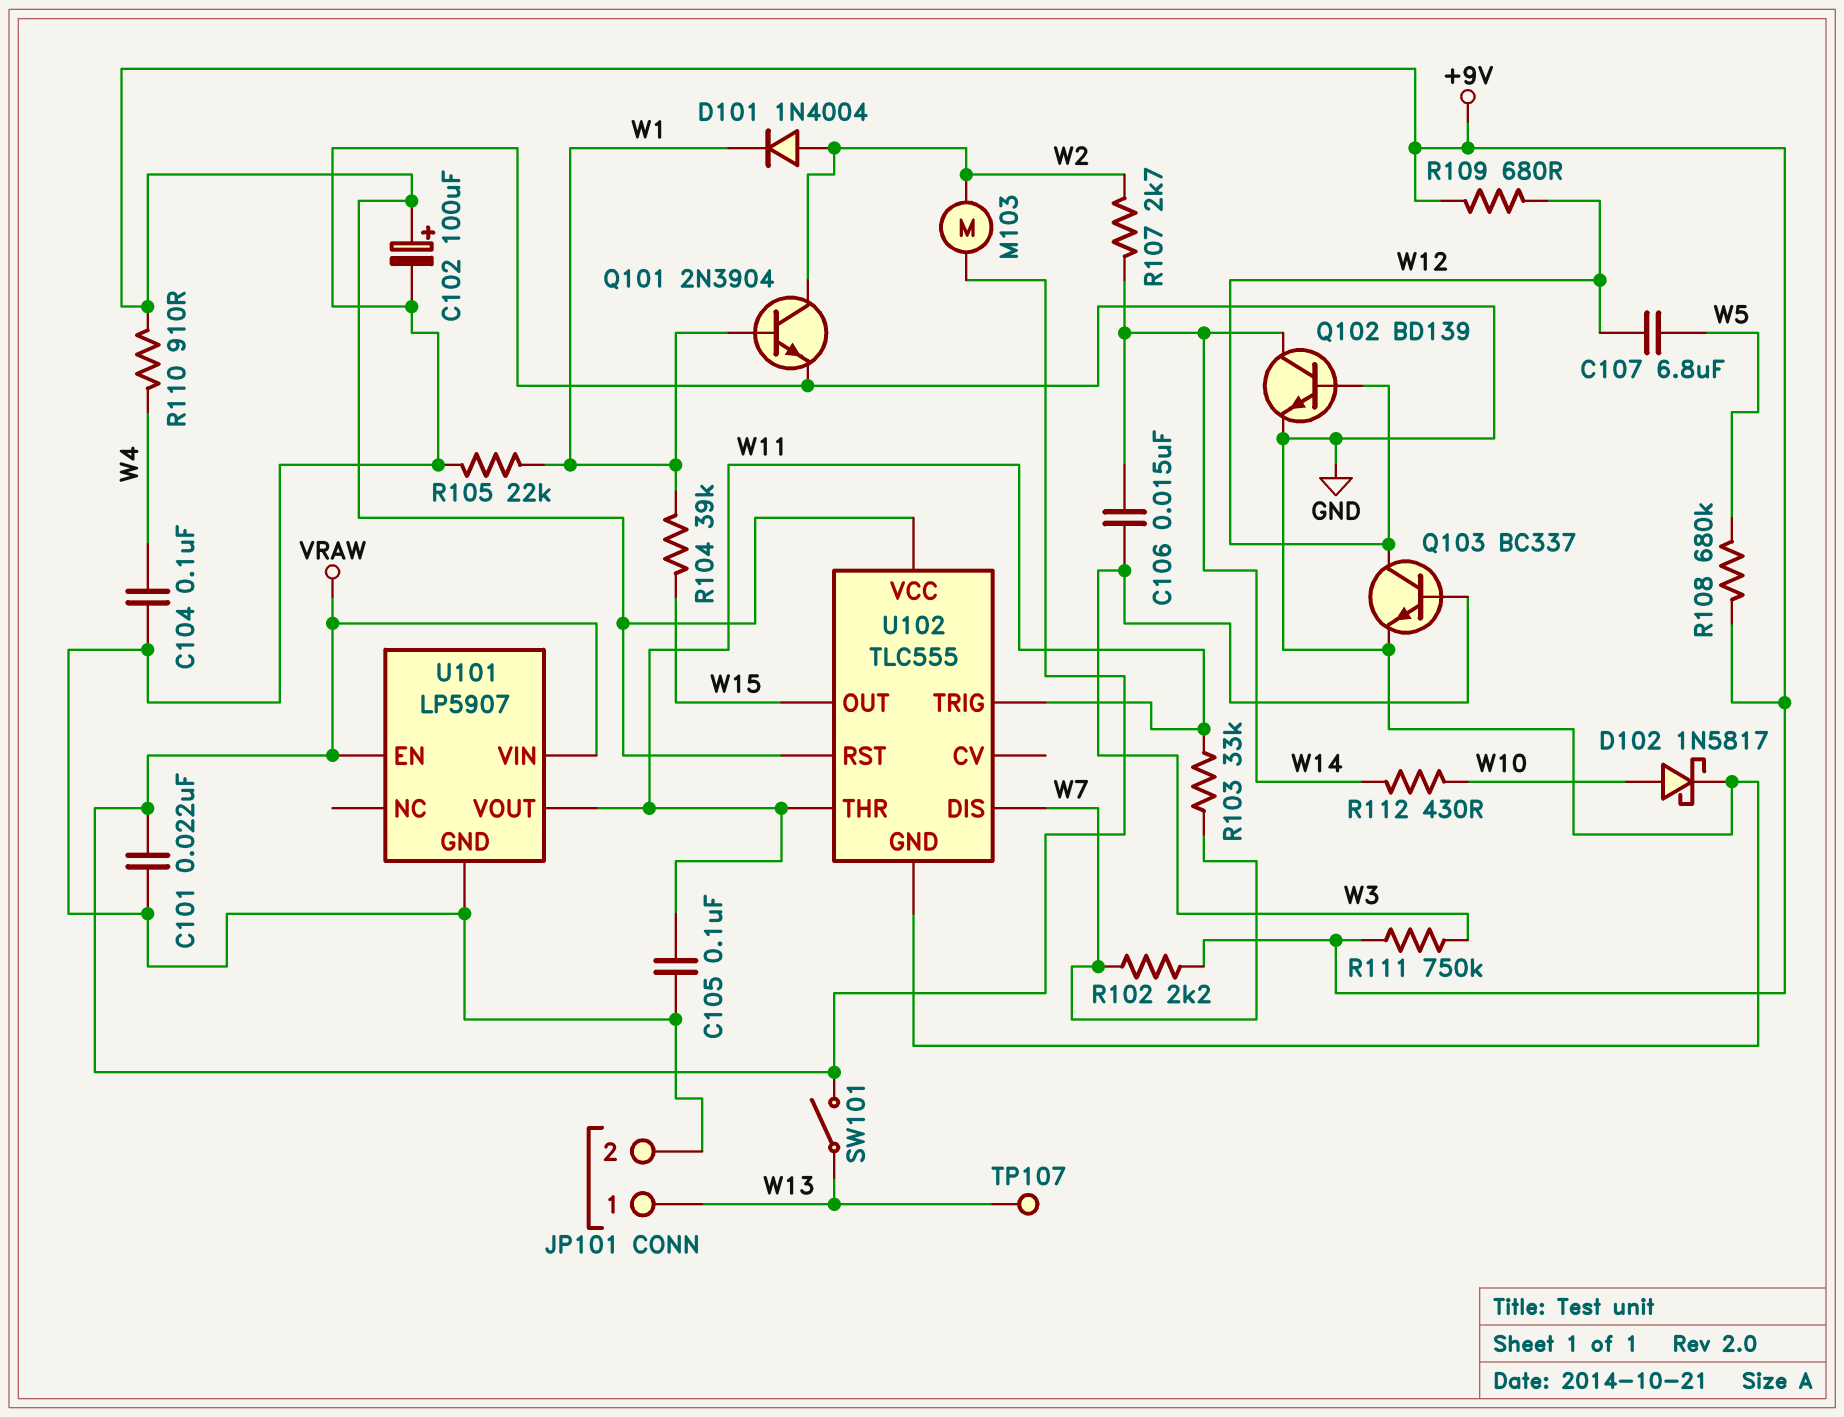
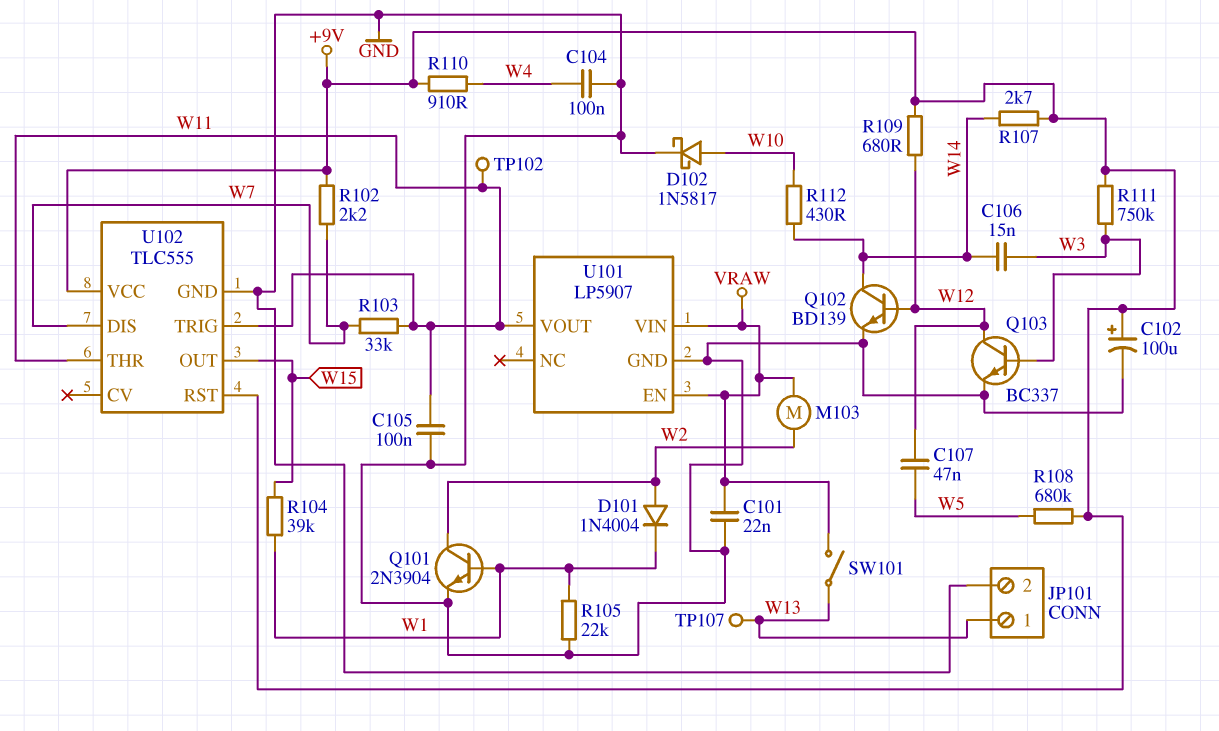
C107: 6.8uF (W5, W12) -> 47nF (W5, W12)
R107: 2.7k (W2, W14) -> 2.7k (+9V, W14)
TP102: none -> test point (W11)

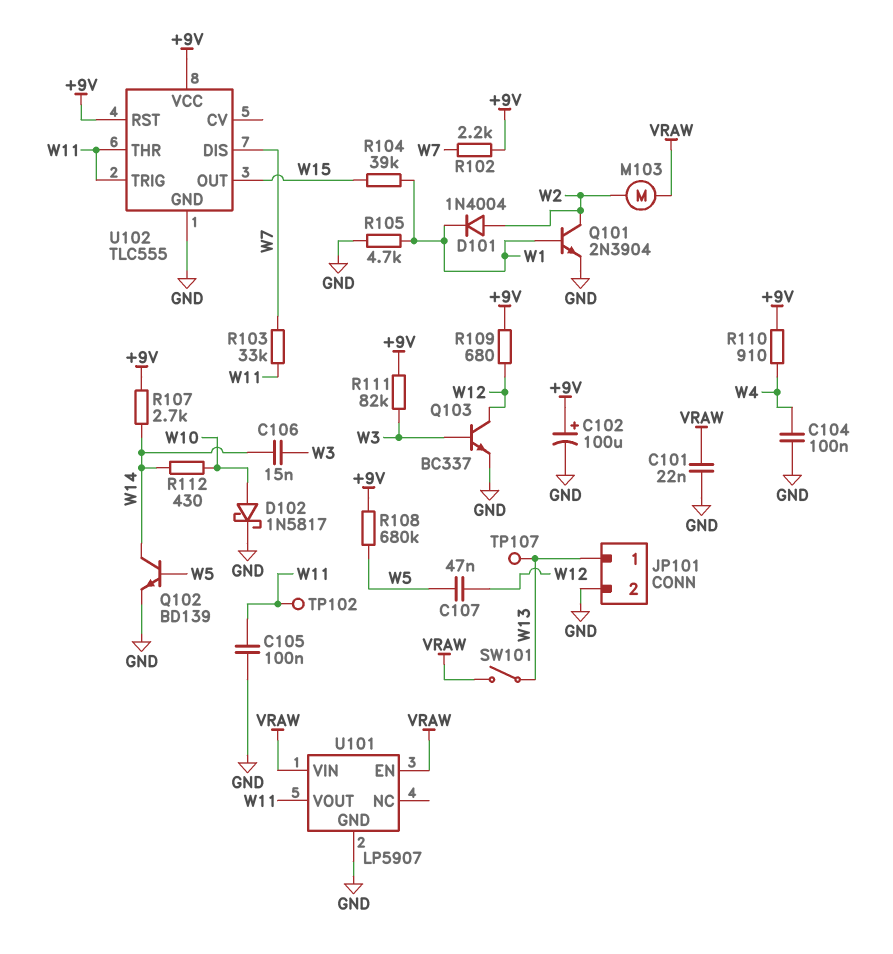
Q102: NPN BD139 (B W12, C W14, E GND) -> NPN BD139 (B W5, C W14, E GND)
R105: 22k (GND, W1) -> 4.7k (GND, W1)
R111: 750k (+9V, W3) -> 82k (+9V, W3)

